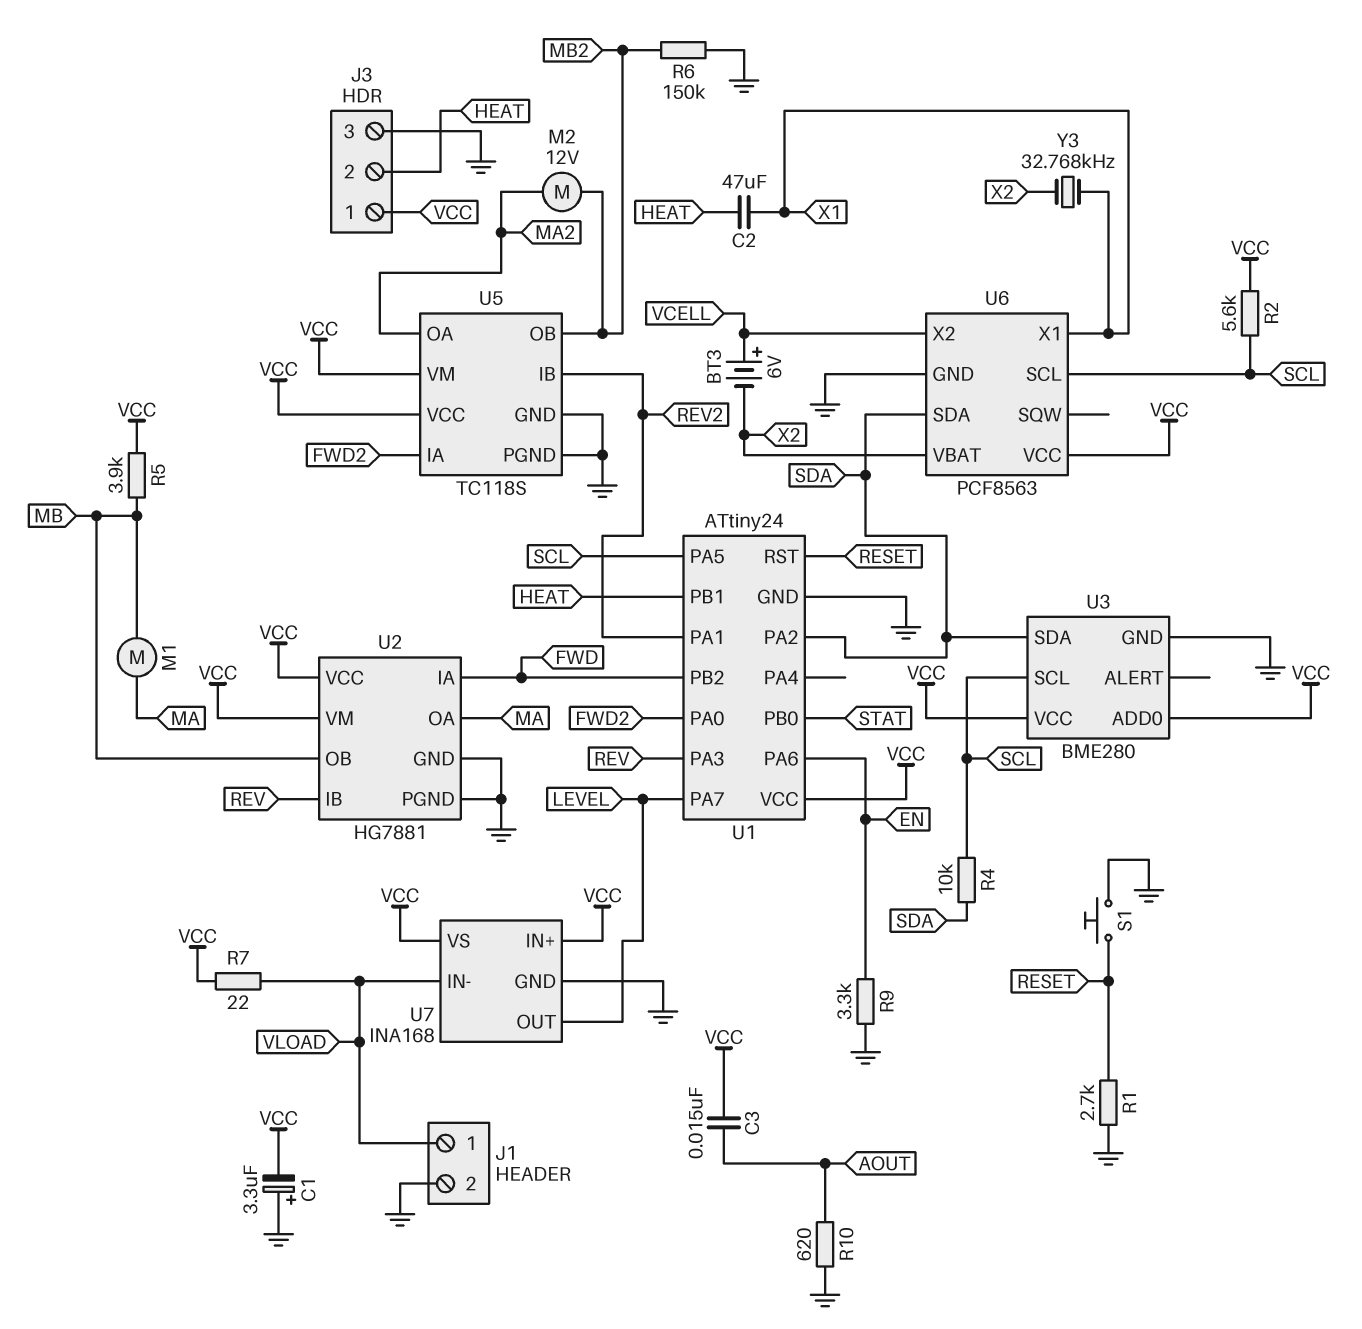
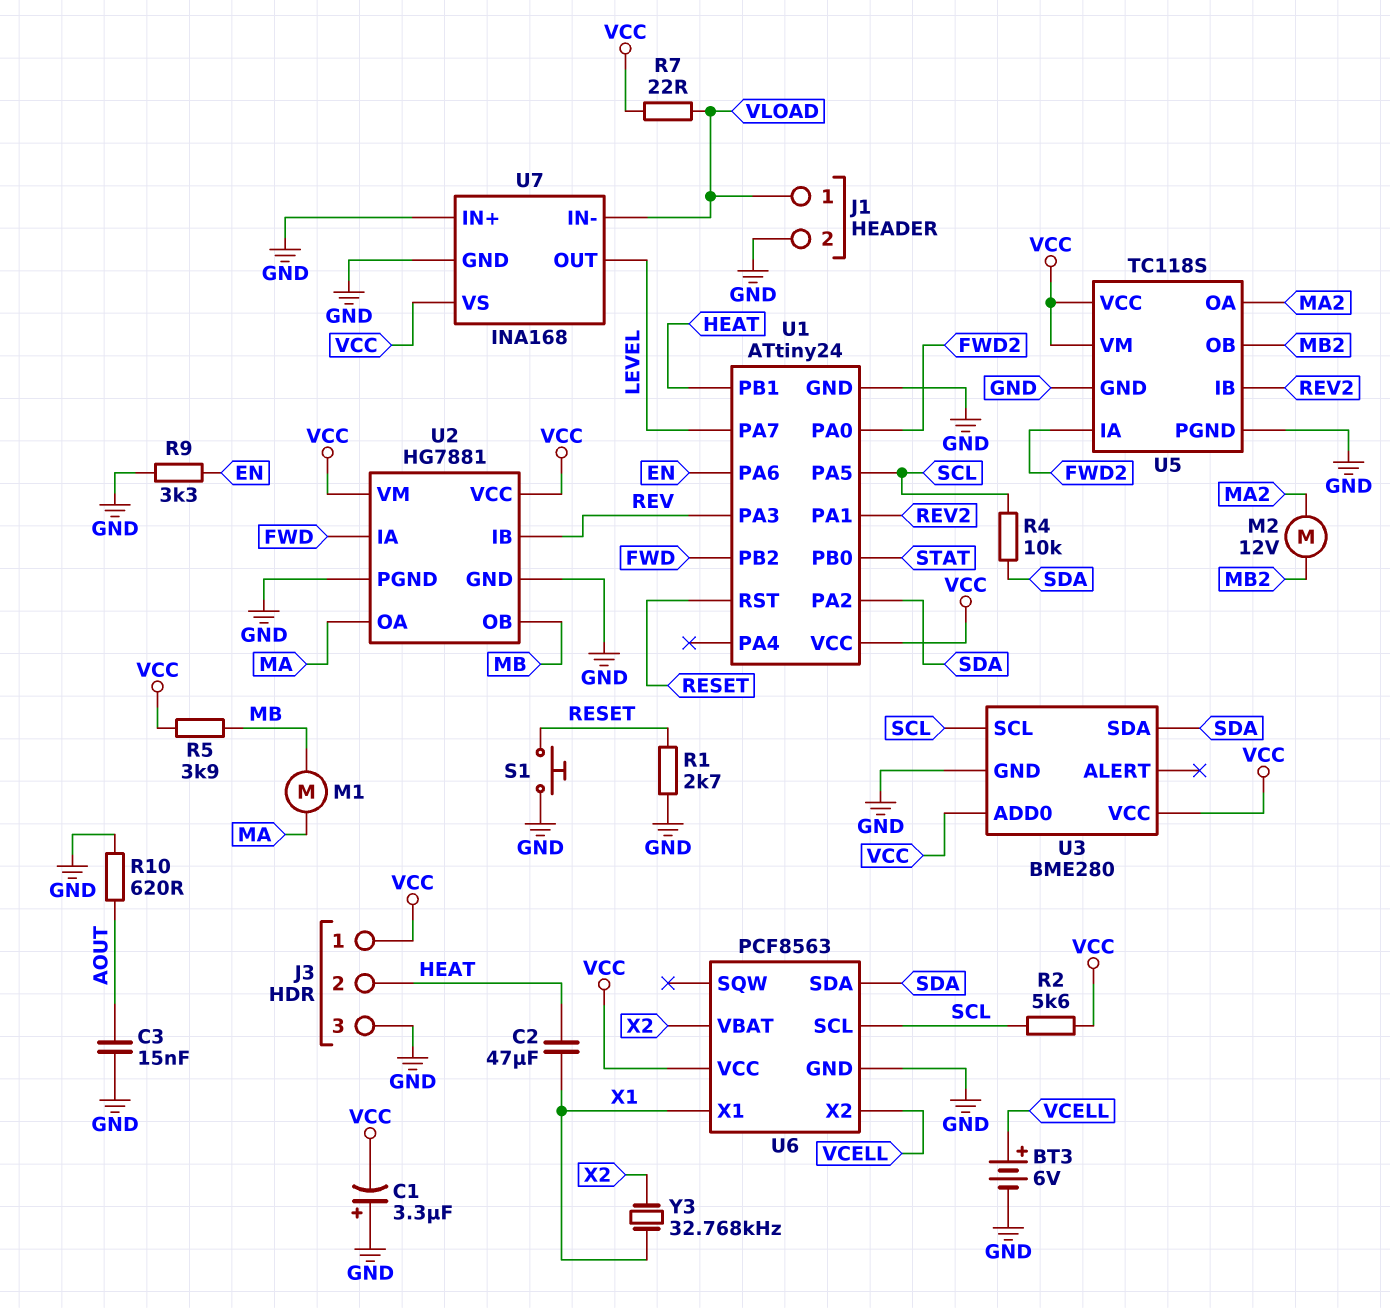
BT3: 6V (plus VCELL, minus X2) -> 6V (plus VCELL, minus GND)
C3: 15nF (AOUT, VCC) -> 15nF (AOUT, GND)
R6: 150k (GND, MB2) -> none
U7 pin IN+: VCC -> GND

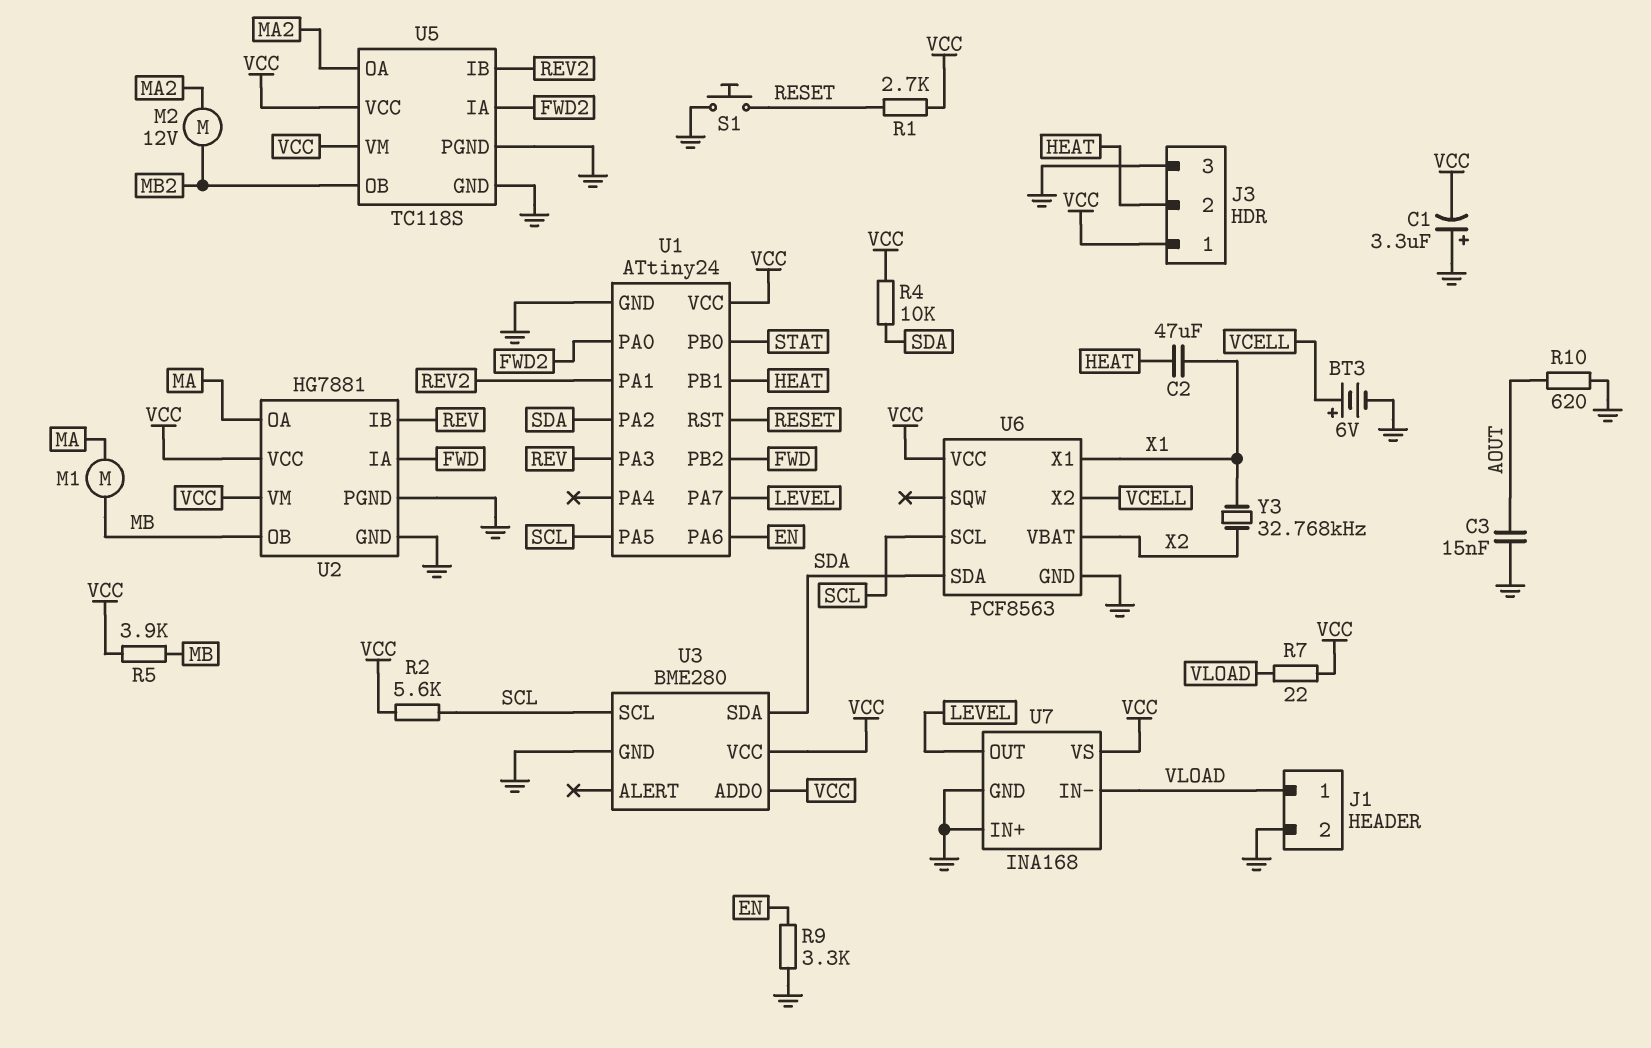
R1: 2.7k (GND, RESET) -> 2.7k (RESET, VCC)
R4: 10k (SCL, SDA) -> 10k (SDA, VCC)

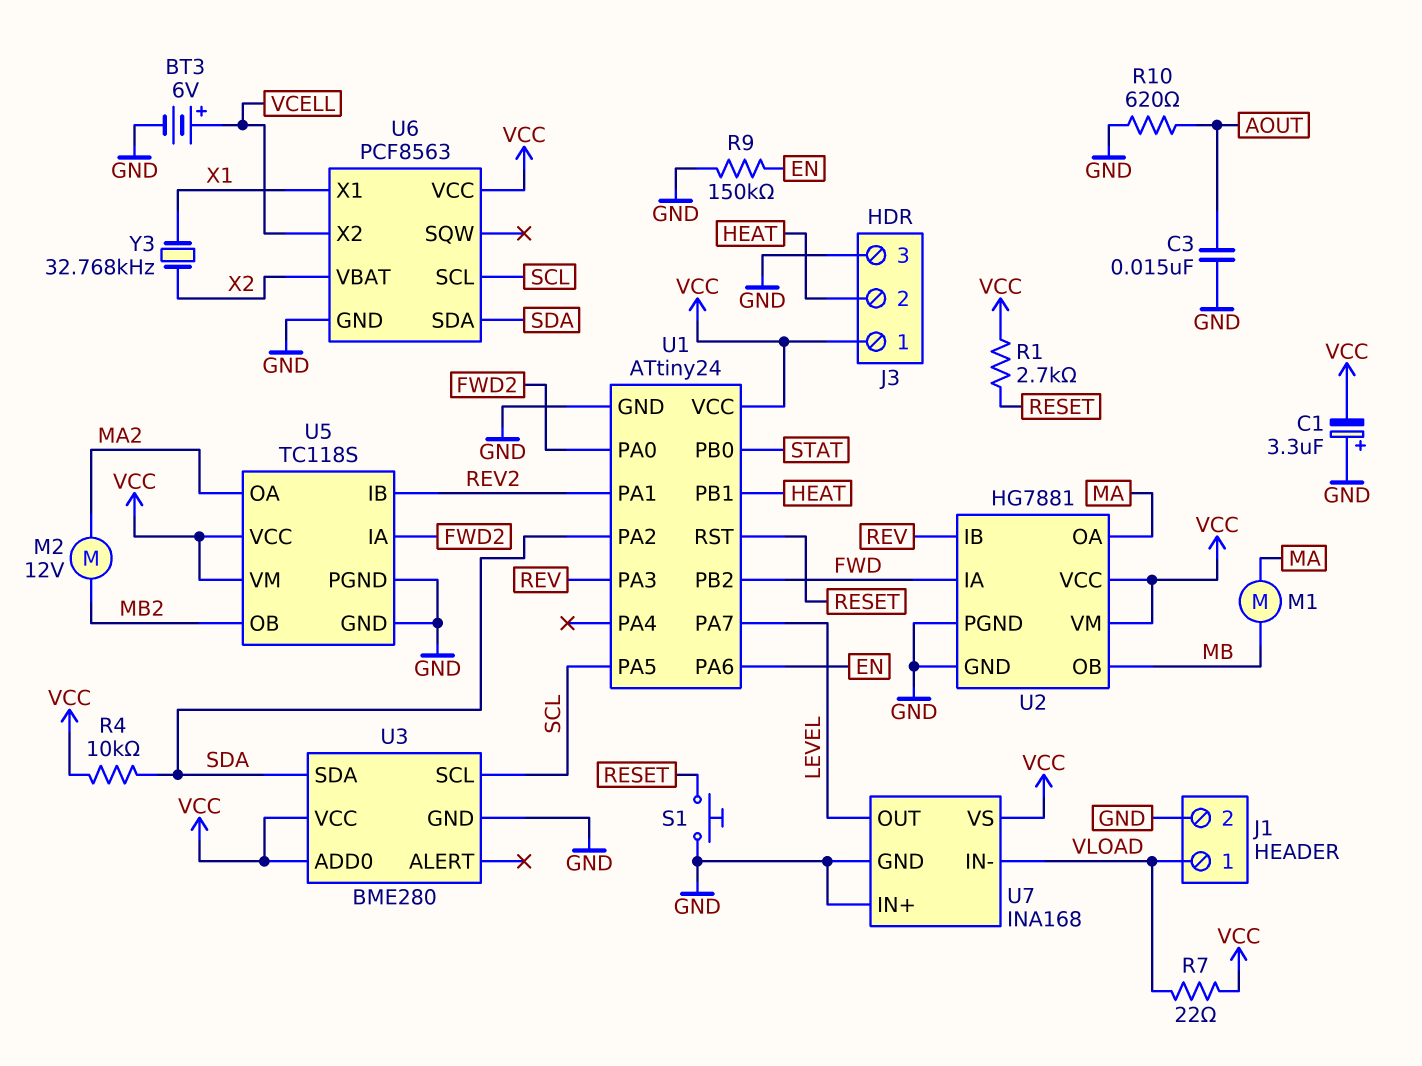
C2: 47uF (HEAT, X1) -> none
R2: 5.6k (SCL, VCC) -> none
R5: 3.9k (MB, VCC) -> none
R9: 3.3k (EN, GND) -> 150k (EN, GND)

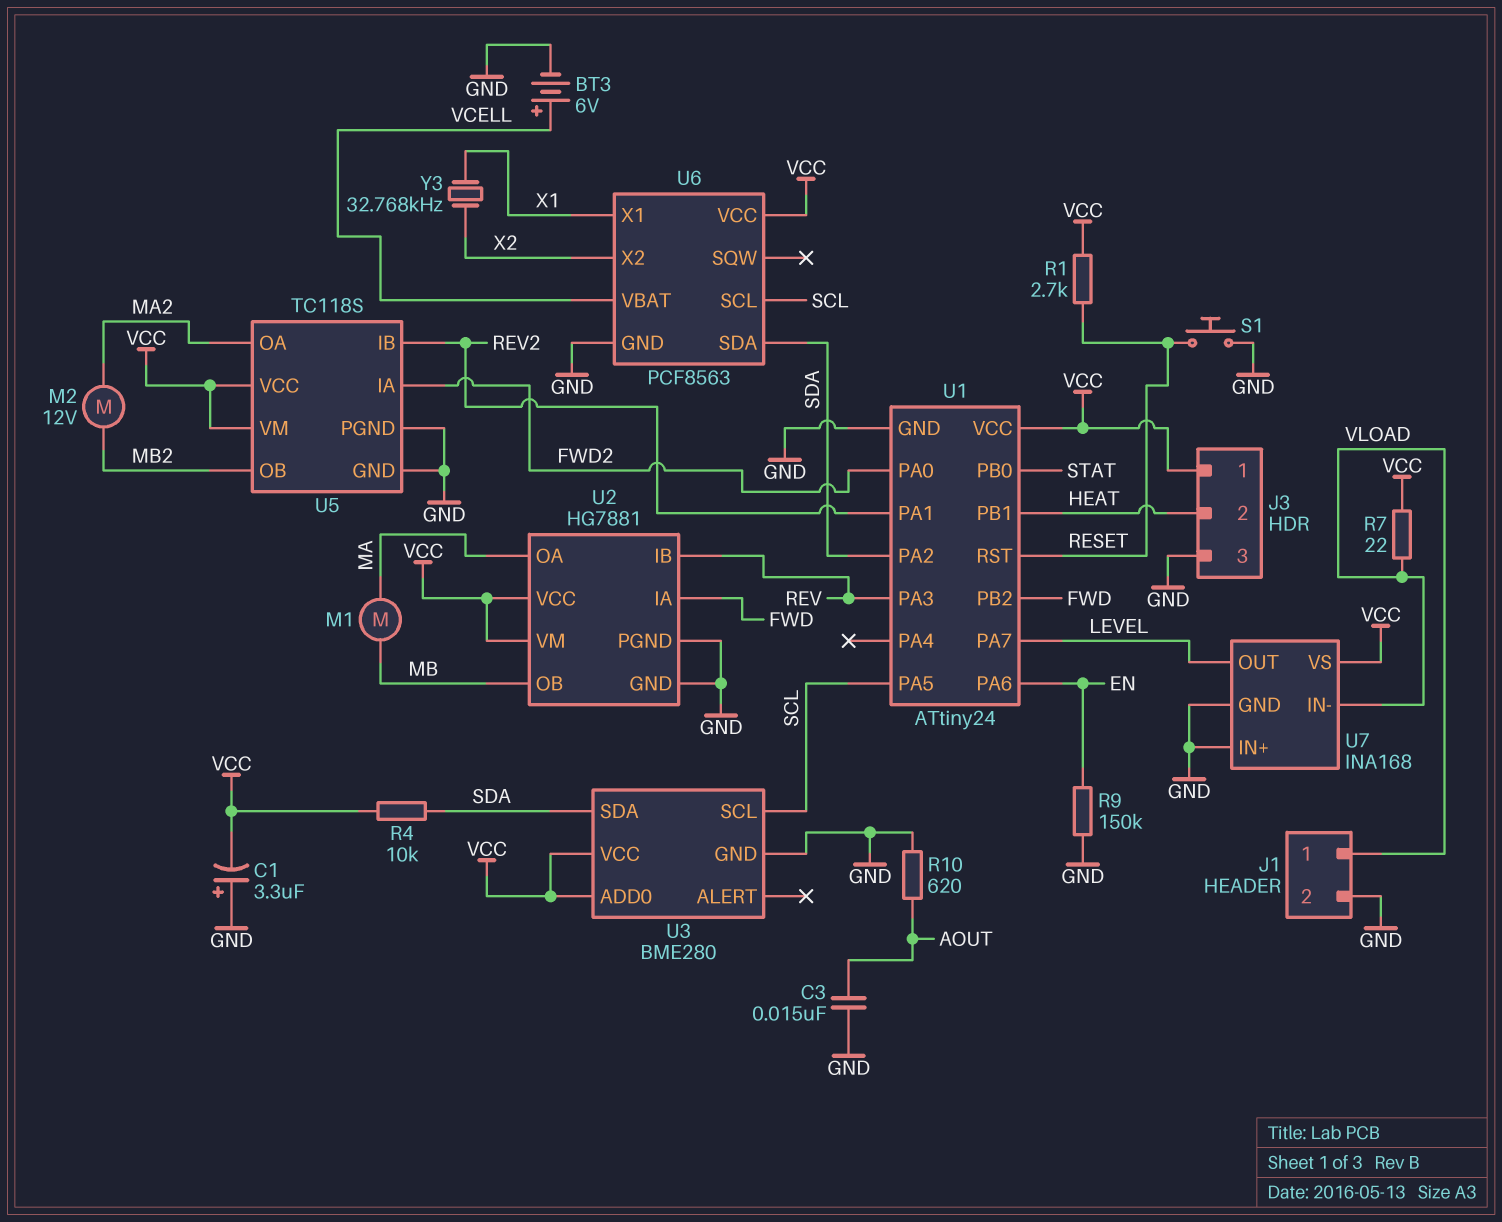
U6 pin VBAT: X2 -> VCELL
U6 pin X2: VCELL -> X2

